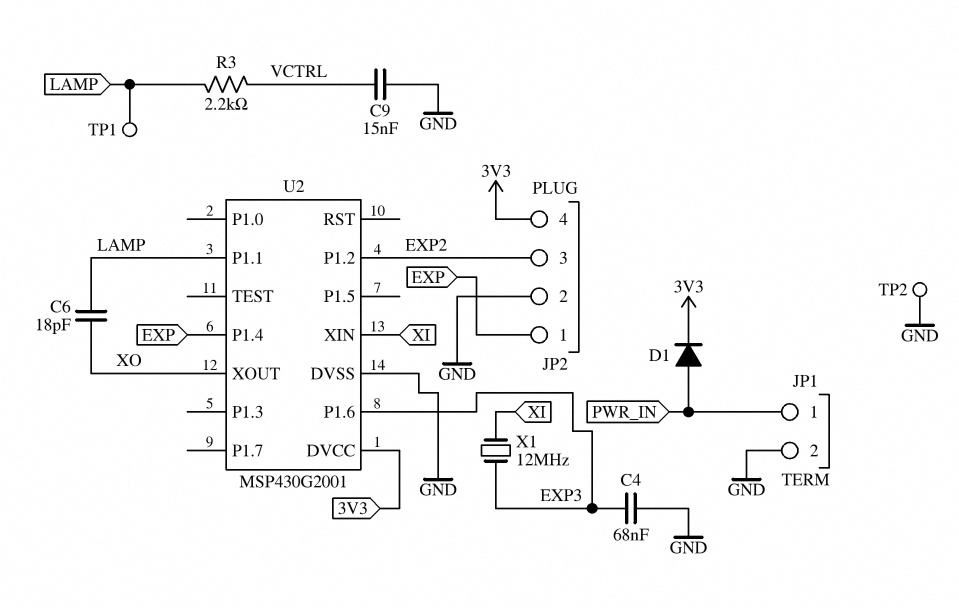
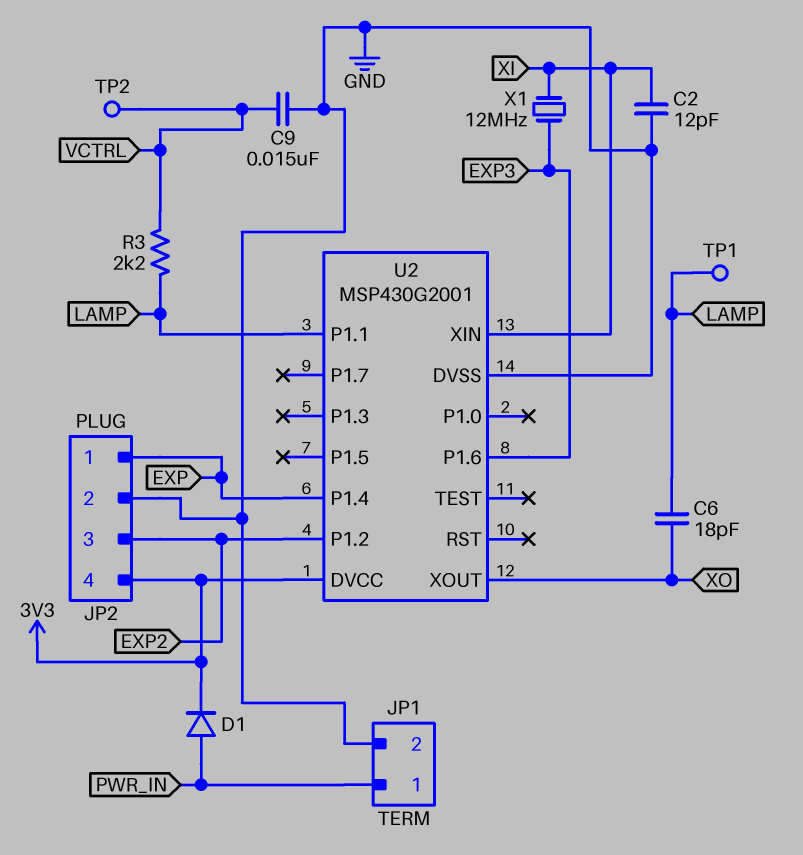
C2: none -> 12pF (GND, XI)
C4: 68nF (EXP3, GND) -> none
TP2: test point (GND) -> test point (VCTRL)

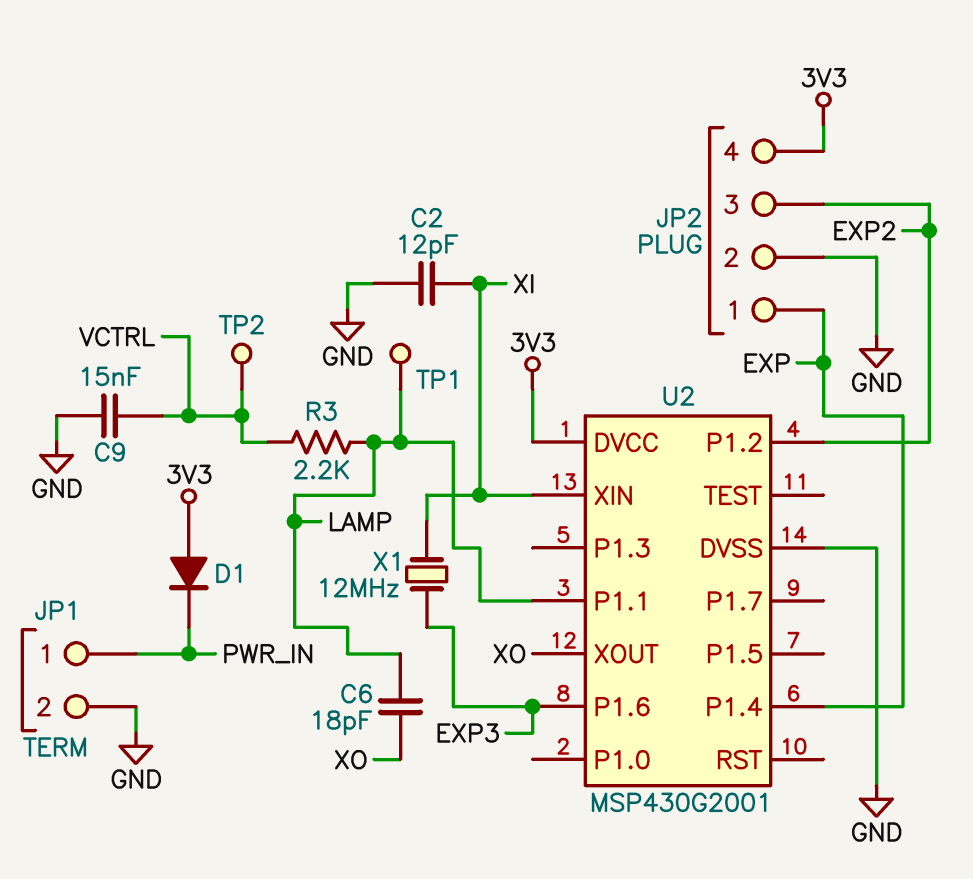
D1: diode (A PWR_IN, K 3V3) -> diode (A 3V3, K PWR_IN)

